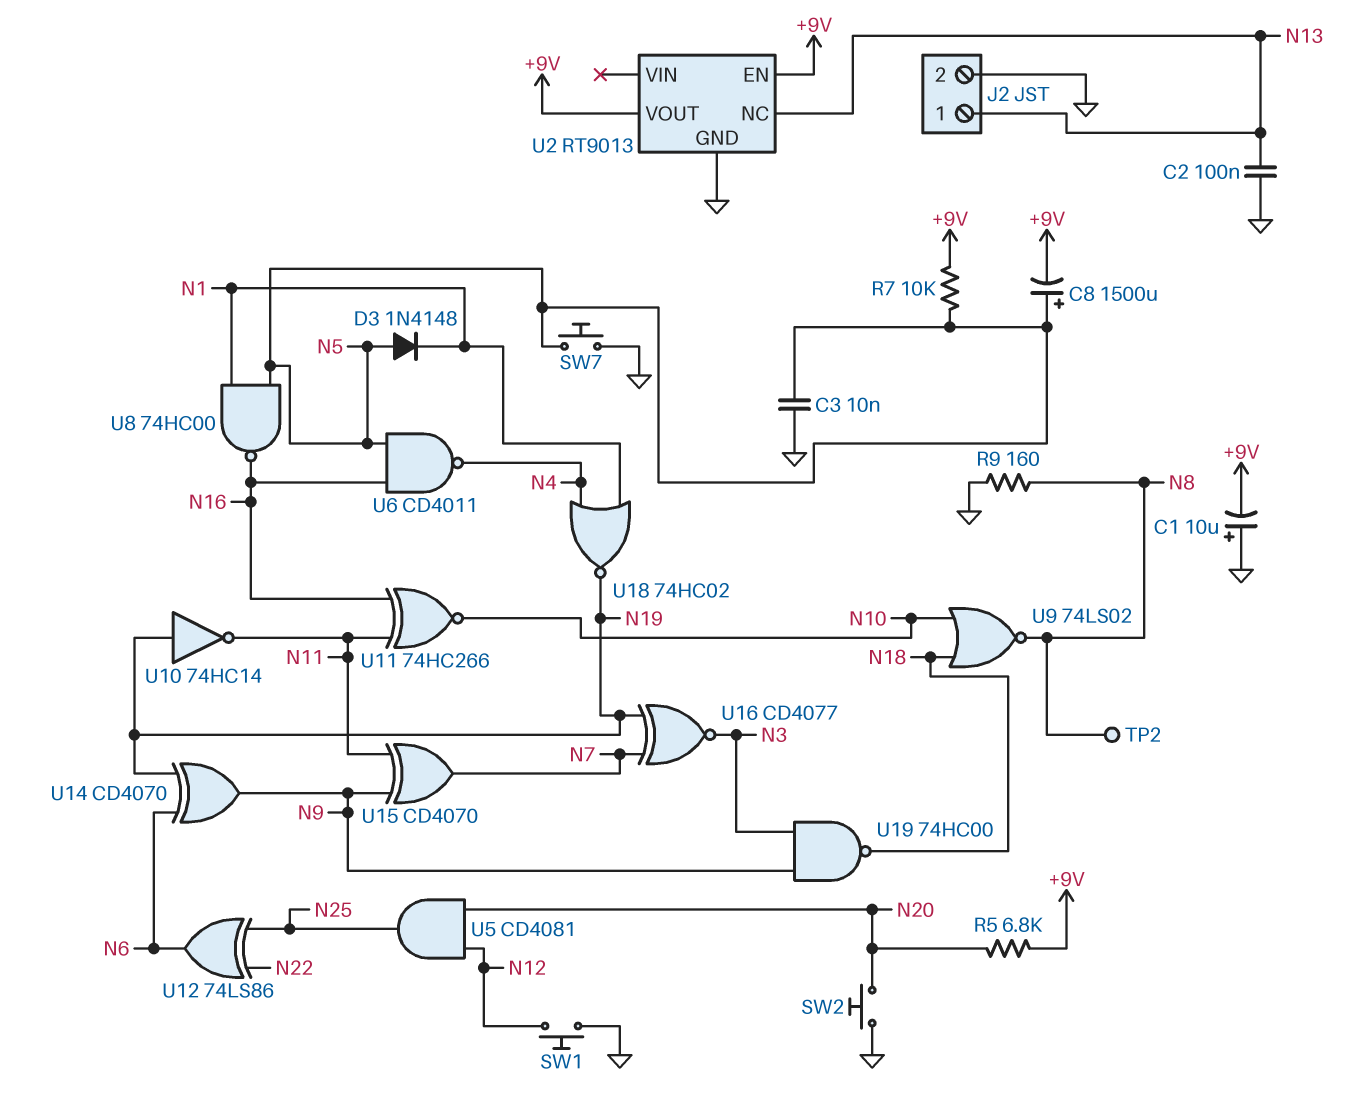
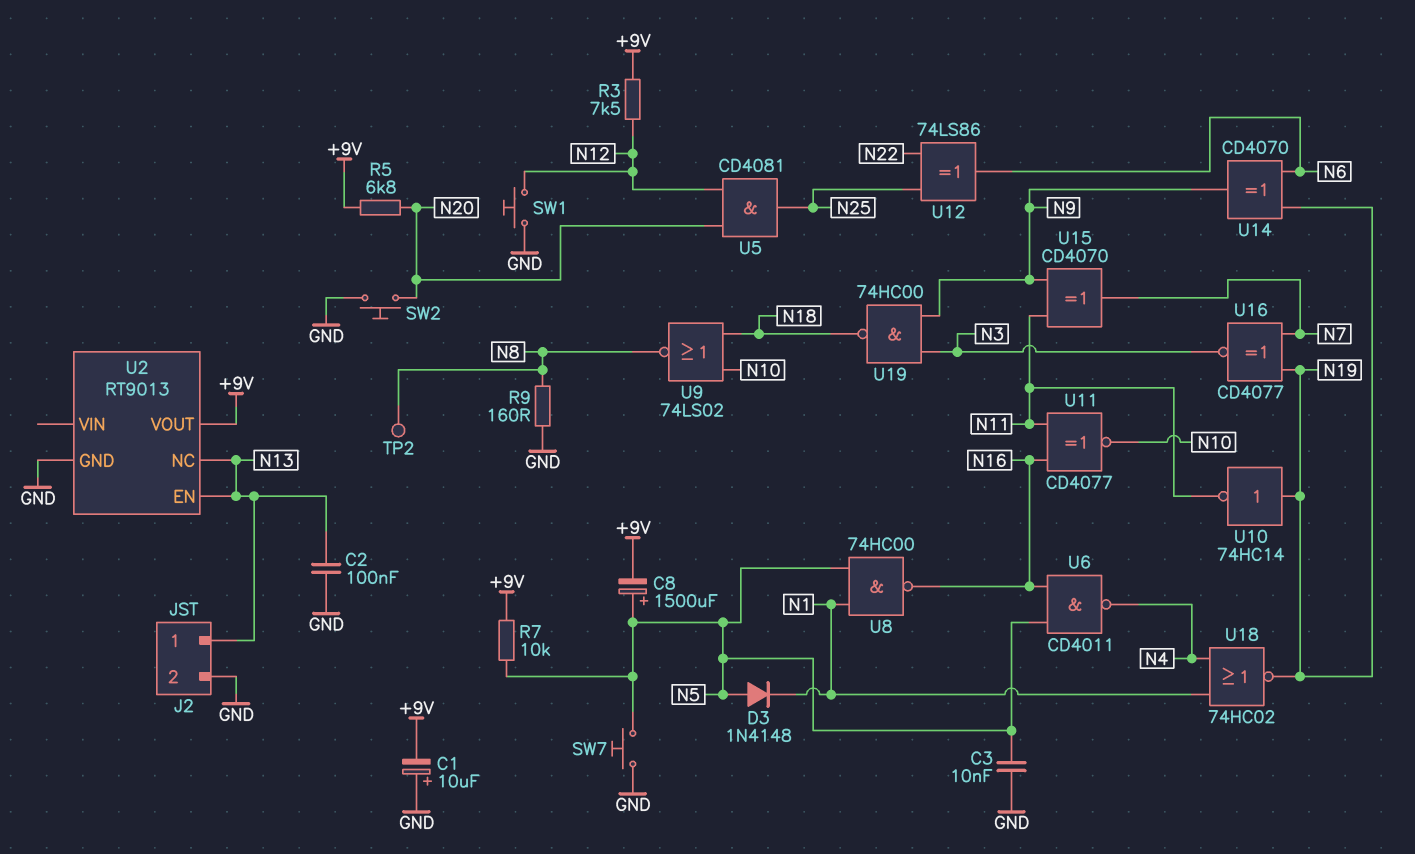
R3: none -> 7.5k (+9V, N12)
U2 pin EN: +9V -> N13
U11: XNOR 74HC266 (in N11, in N16, out N10) -> XNOR CD4077 (in N11, in N16, out N10)

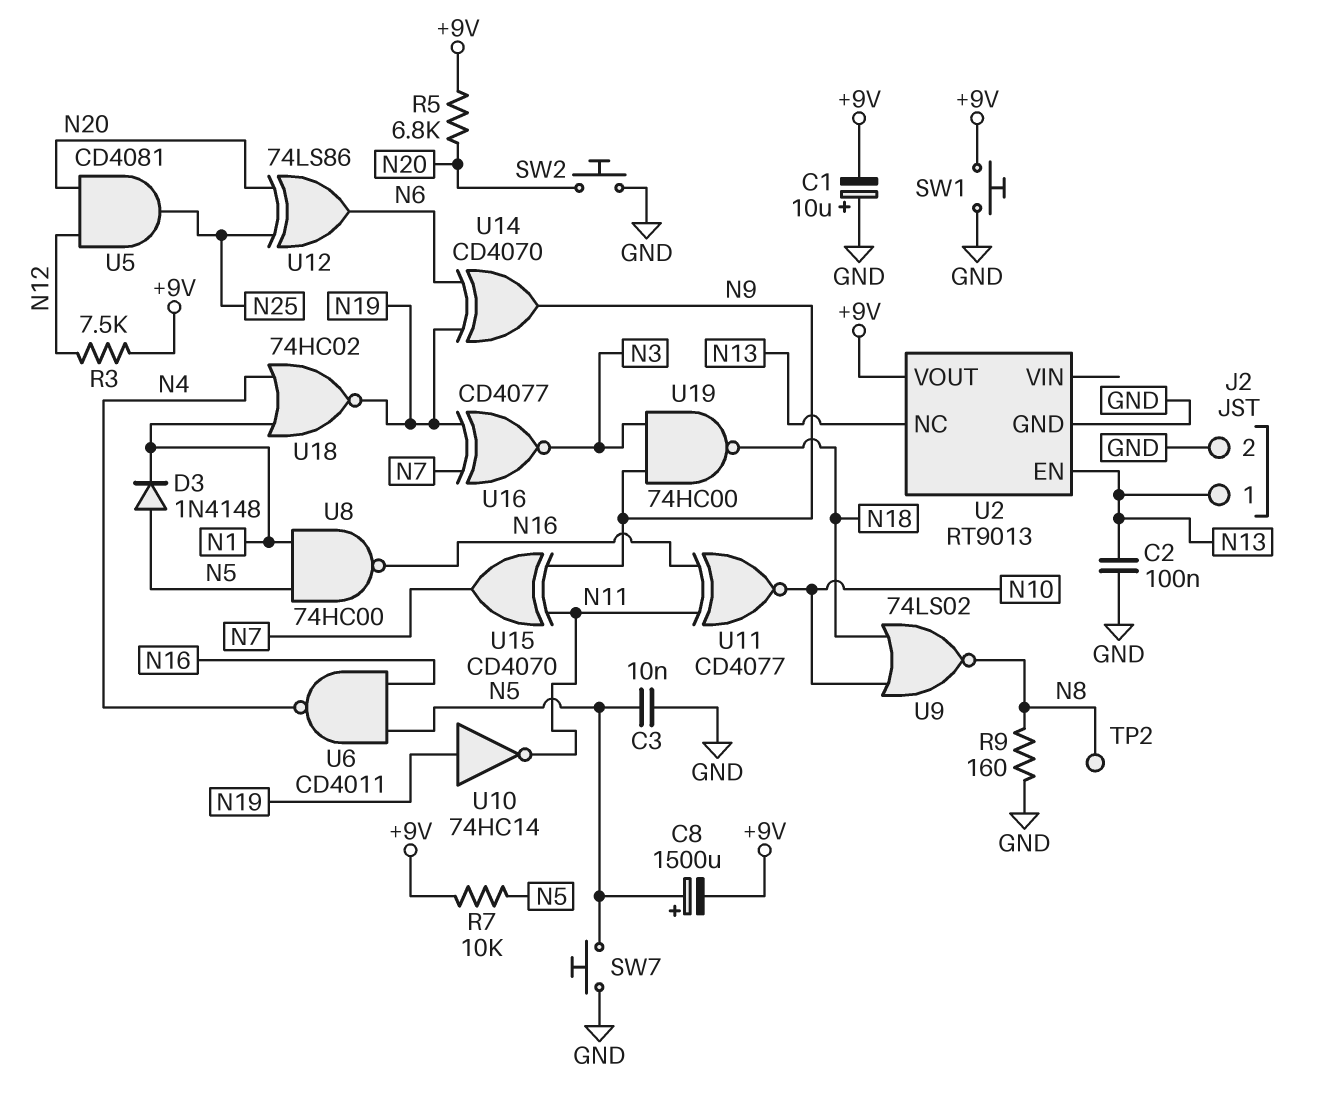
SW1: button (GND, N12) -> button (+9V, GND)
U12: XOR 74LS86 (in N22, in N25, out N6) -> XOR 74LS86 (in N20, in N25, out N6)

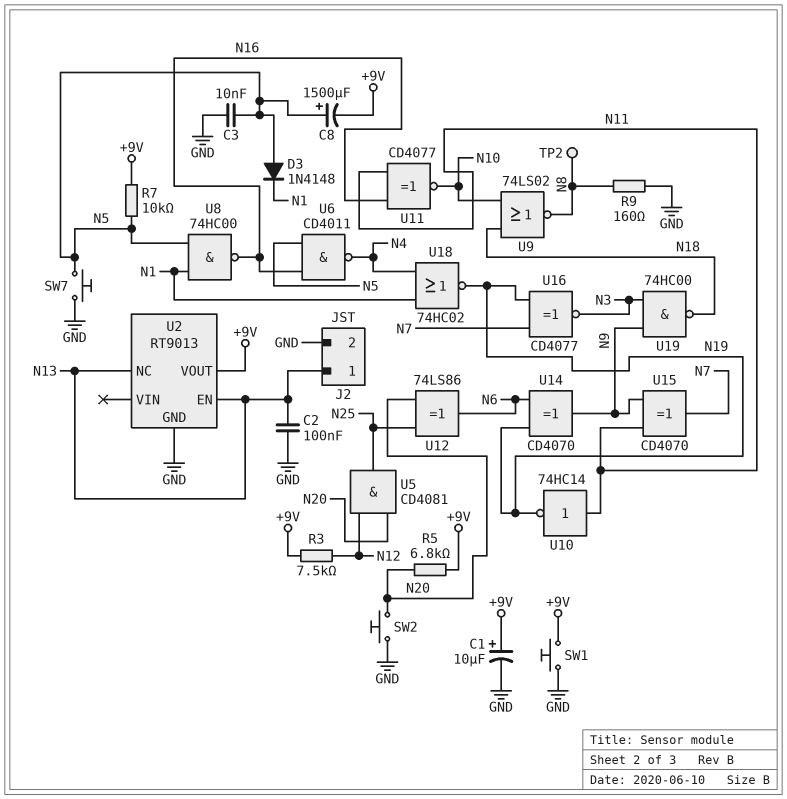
C1: 10uF (plus GND, minus +9V) -> 10uF (plus +9V, minus GND)
U10: NOT 74HC14 (in N19, out N11) -> NOT 74HC14 (in N11, out N19)

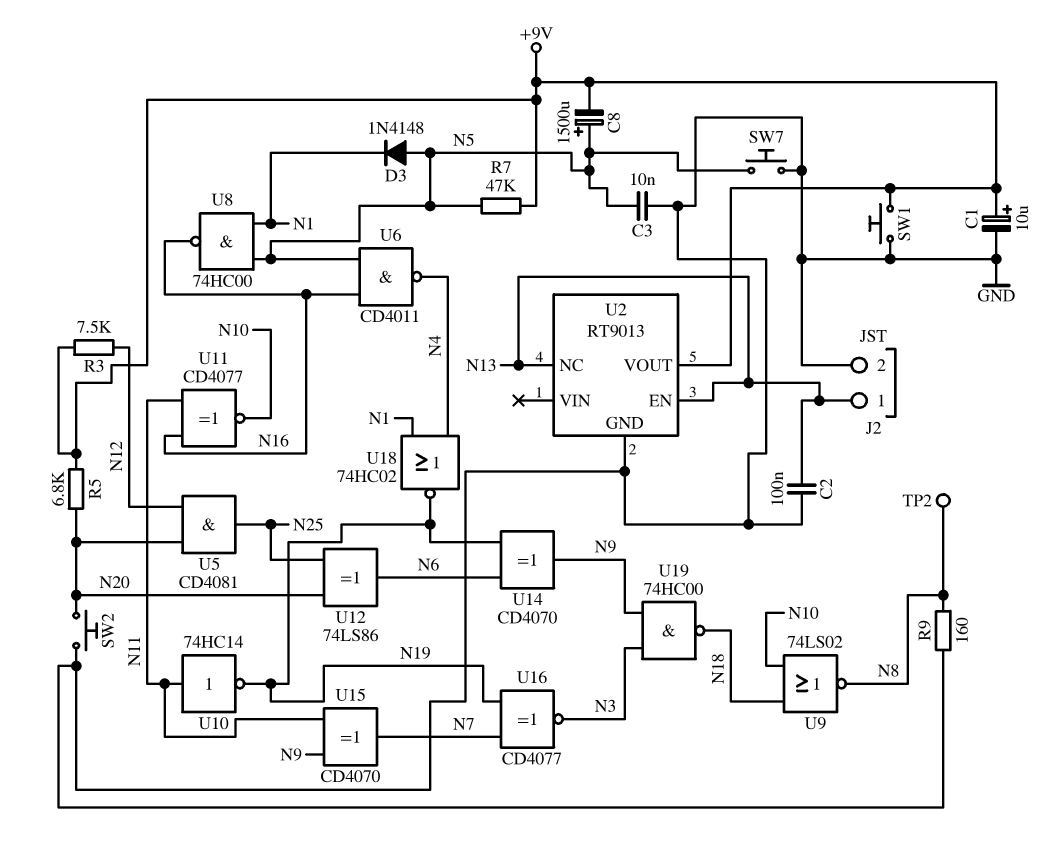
R7: 10k (+9V, N5) -> 47k (+9V, N5)

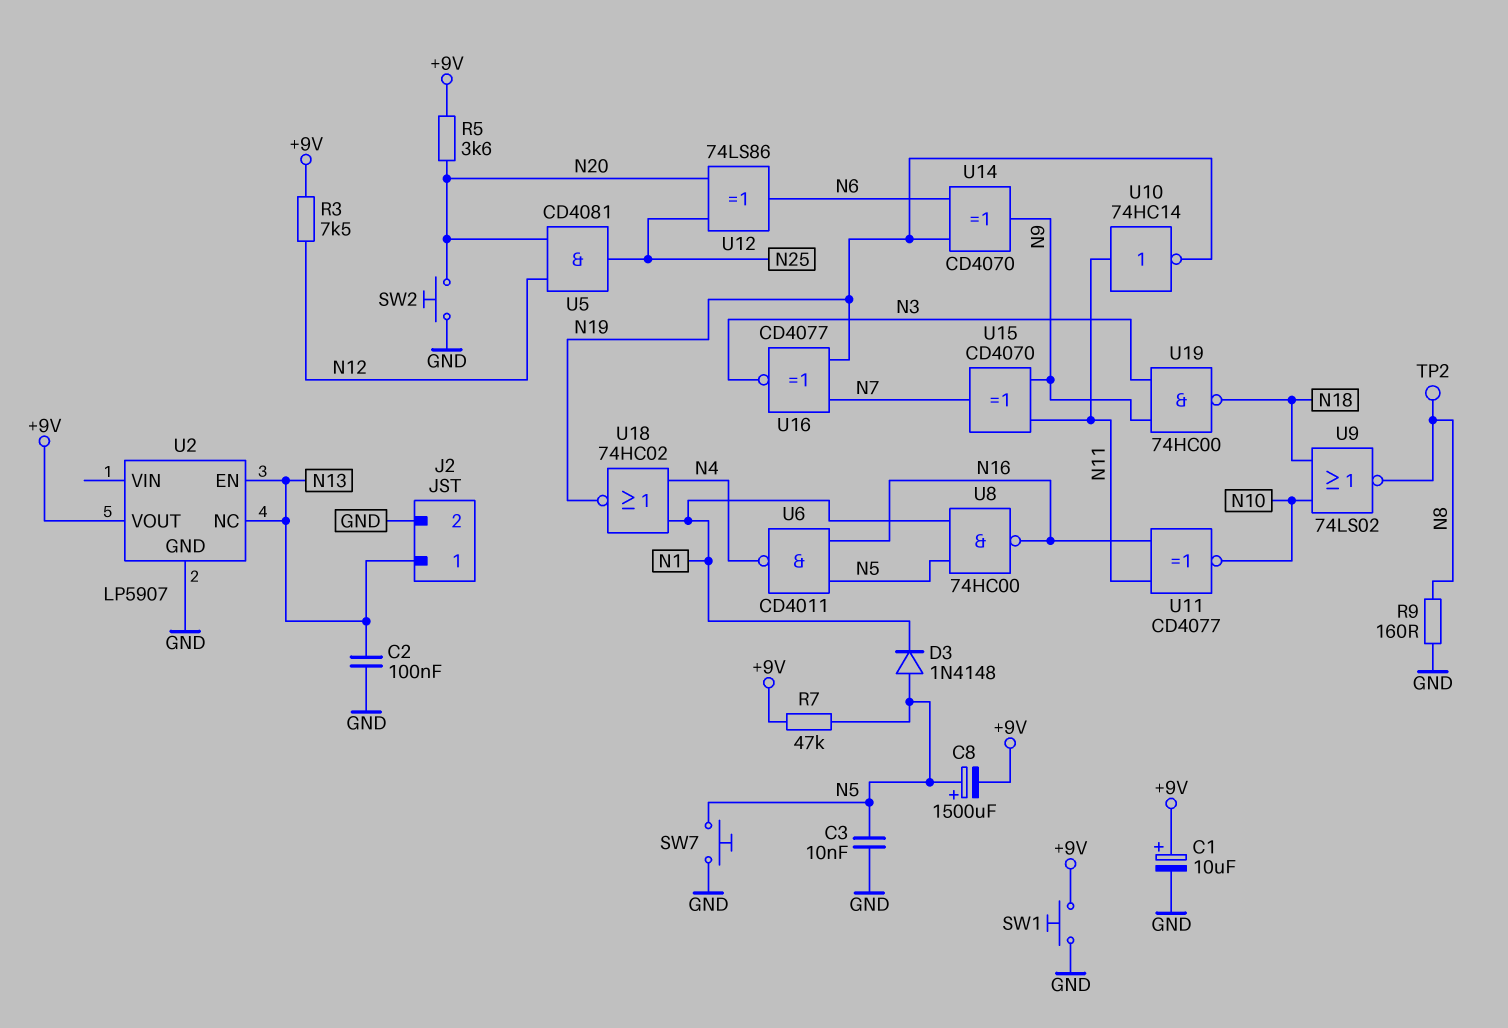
R5: 6.8k (+9V, N20) -> 3.6k (+9V, N20)
U2: RT9013 -> LP5907

